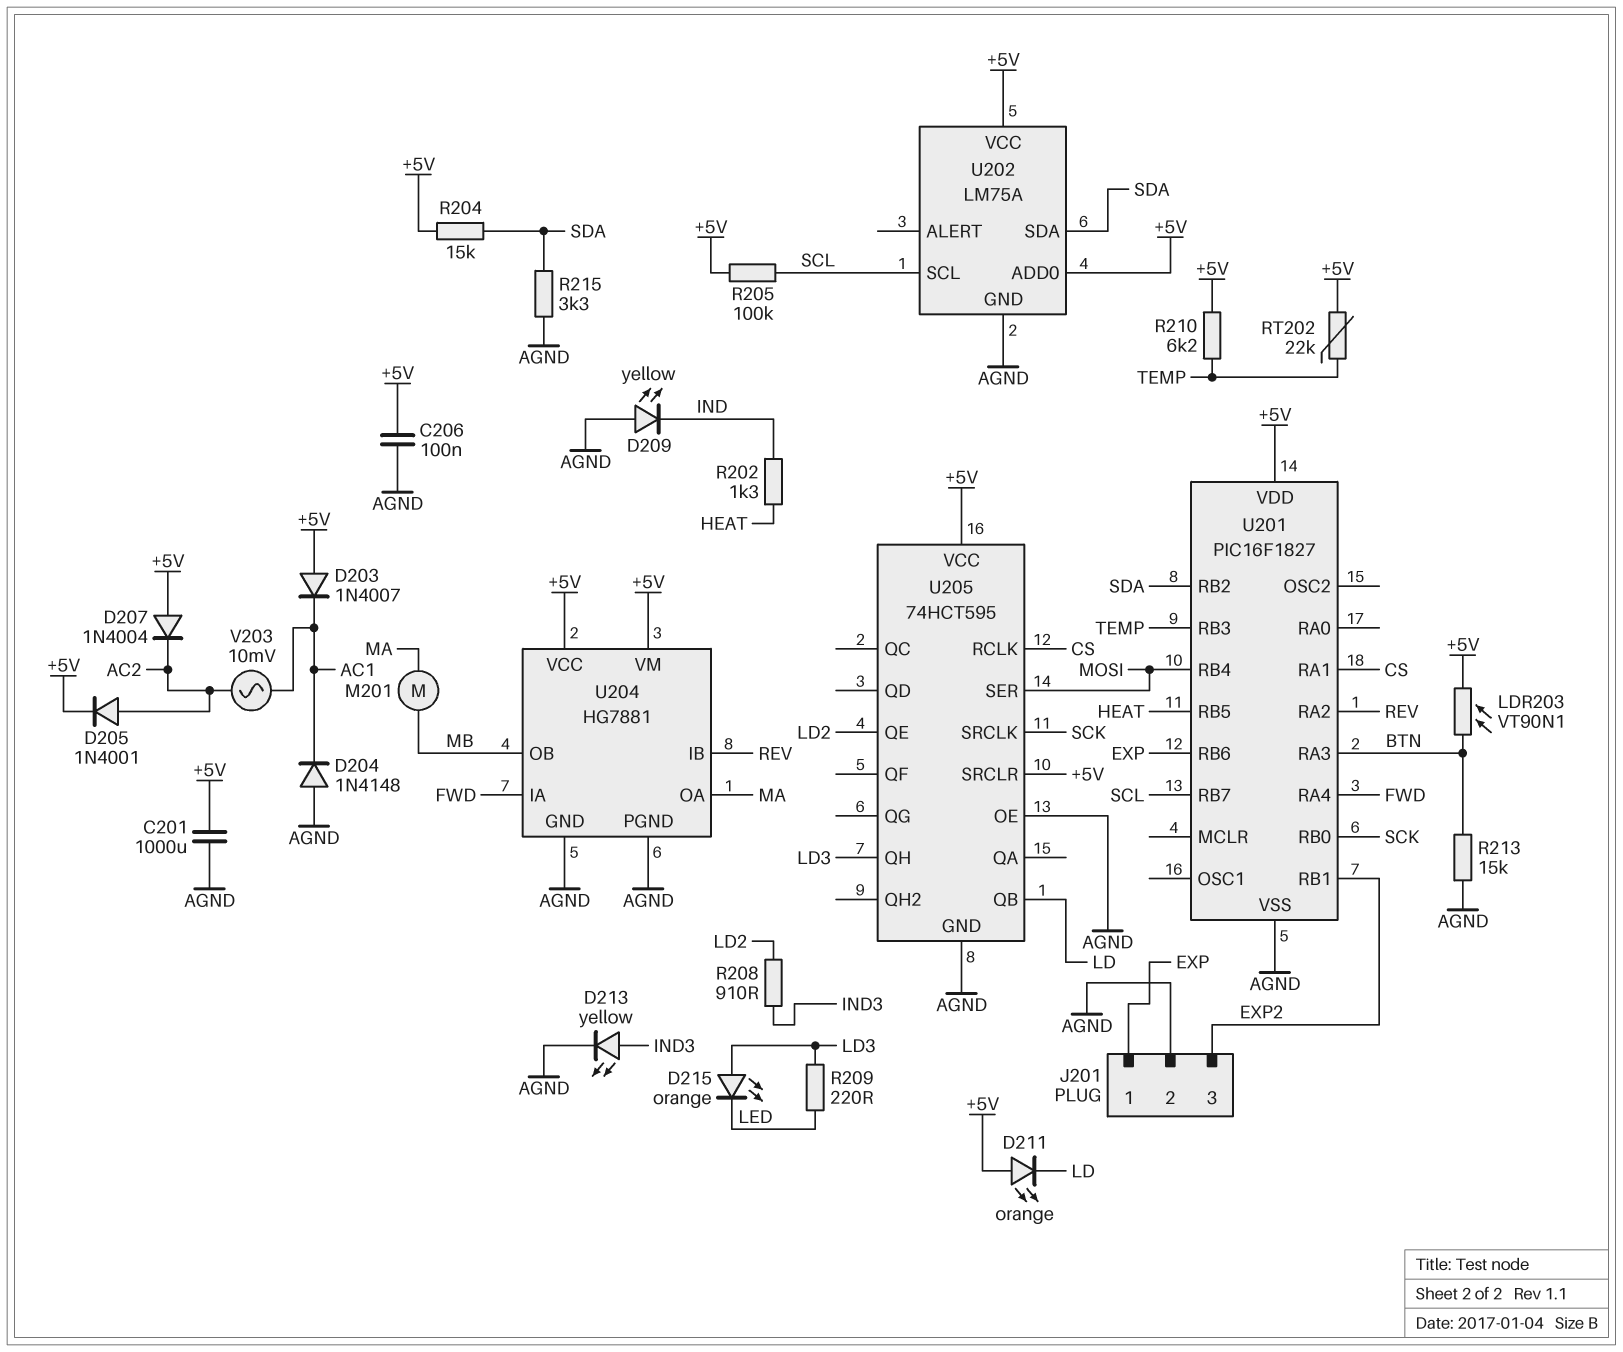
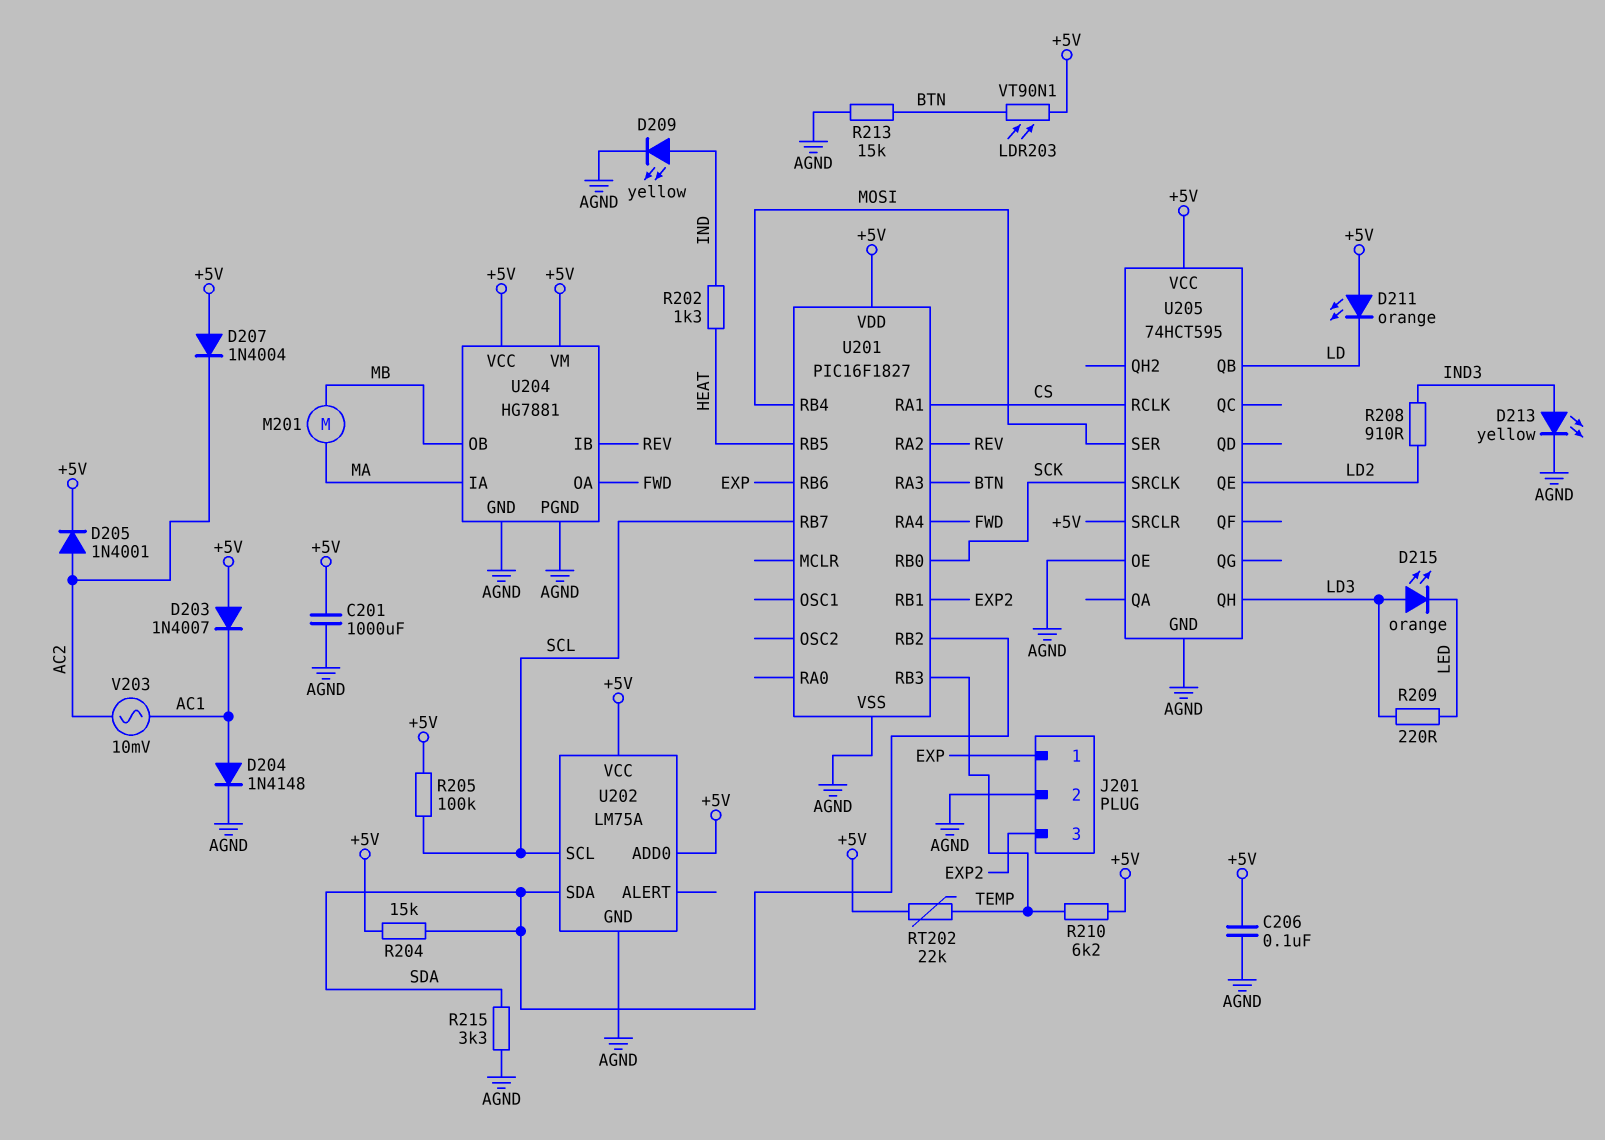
D204: diode 1N4148 (A AGND, K AC1) -> diode 1N4148 (A AC1, K AGND)
D209: LED yellow (A AGND, K IND) -> LED yellow (A IND, K AGND)
U204 pin IA: FWD -> MA
U204 pin OA: MA -> FWD

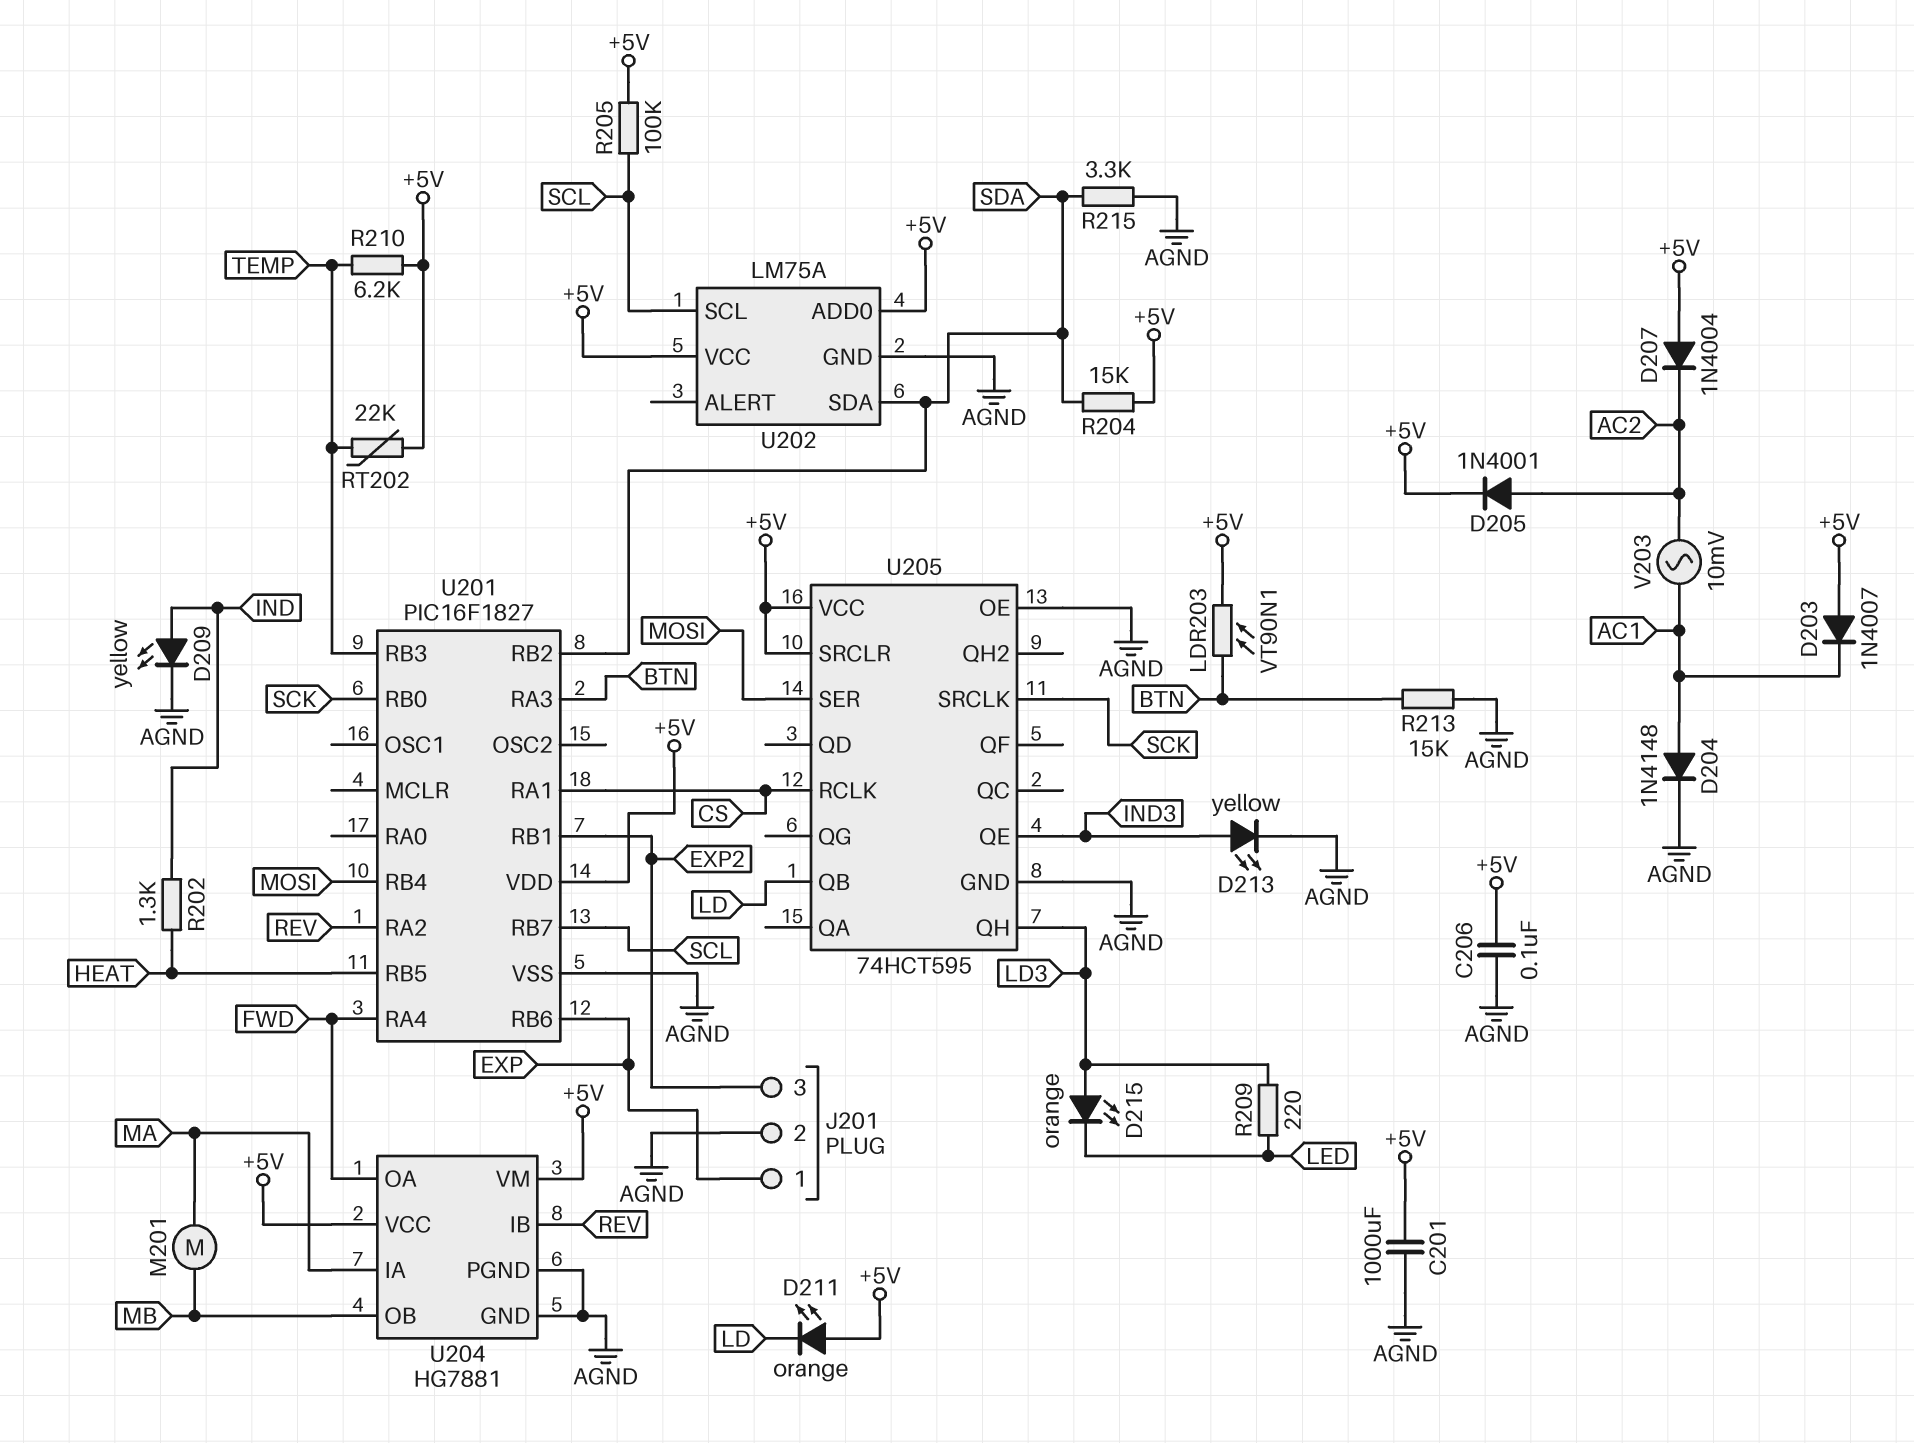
R208: 910 (IND3, LD2) -> none
U205 pin QE: LD2 -> IND3

